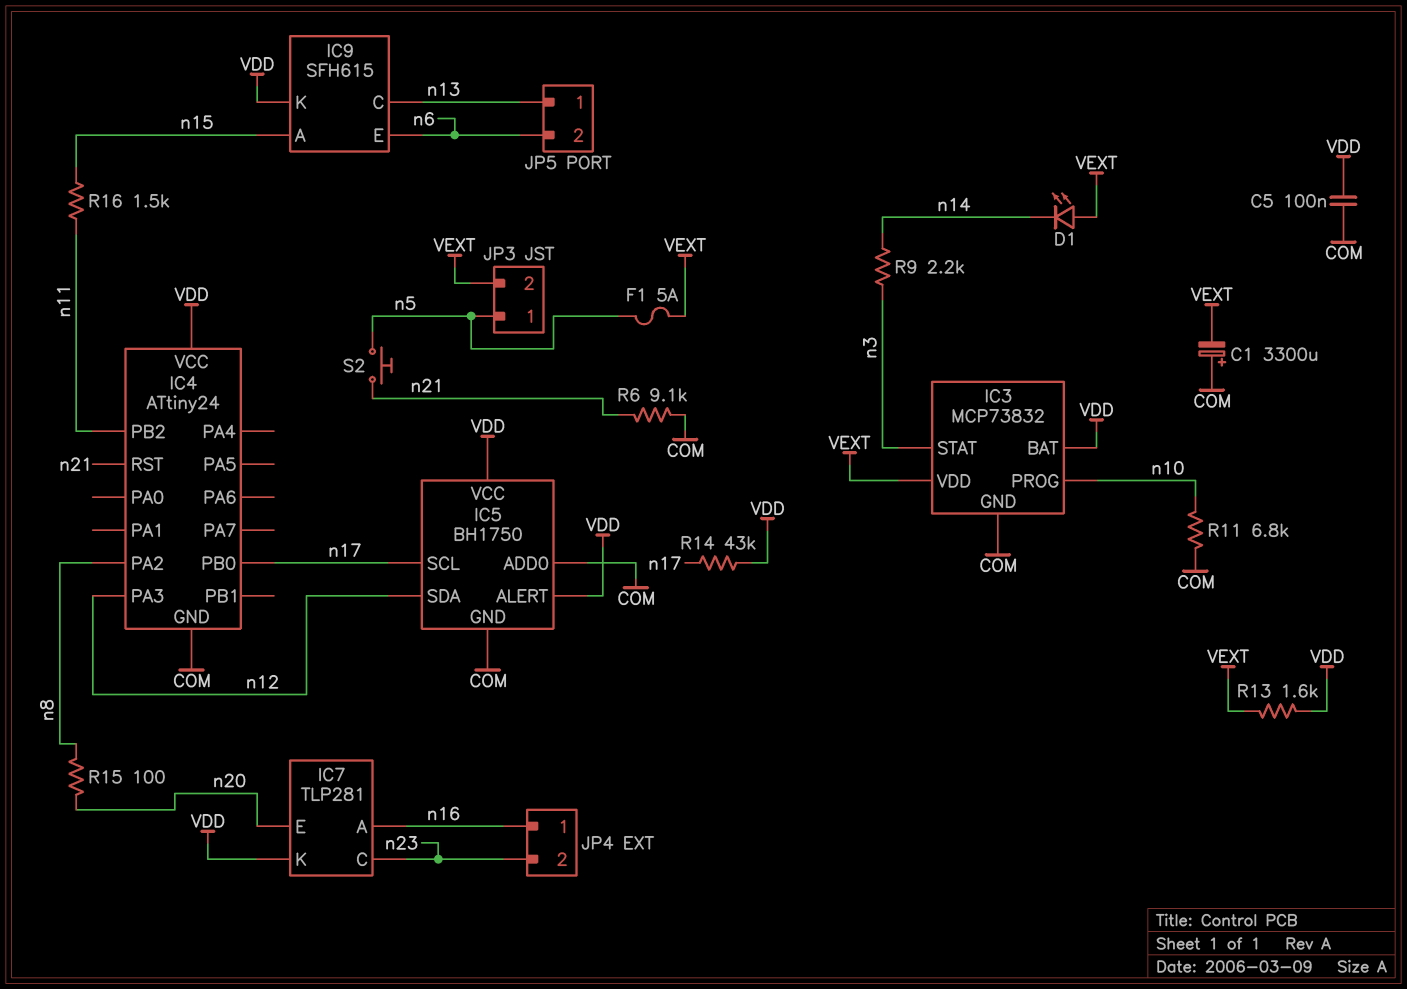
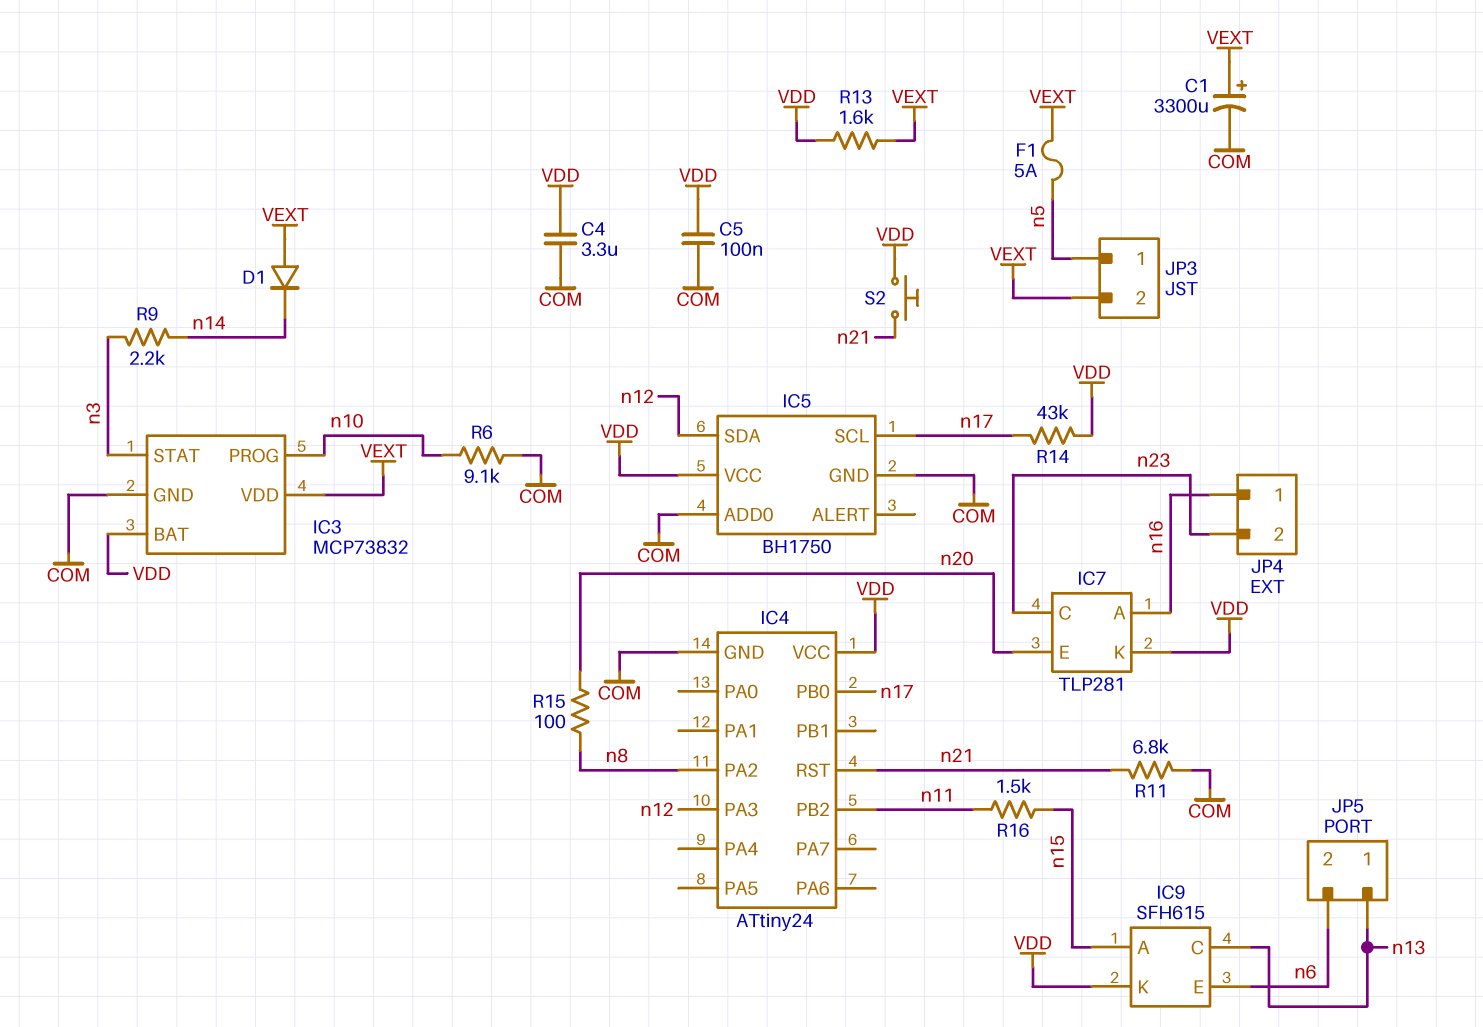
C1: 3300uF (plus COM, minus VEXT) -> 3300uF (plus VEXT, minus COM)
C4: none -> 3.3uF (COM, VDD)
D1: LED (A VEXT, K n14) -> diode (A VEXT, K n14)
IC5 pin ALERT: VDD -> none
R6: 9.1k (COM, n21) -> 9.1k (COM, n10)
R11: 6.8k (COM, n10) -> 6.8k (COM, n21)
S2: button (n5, n21) -> button (VDD, n21)

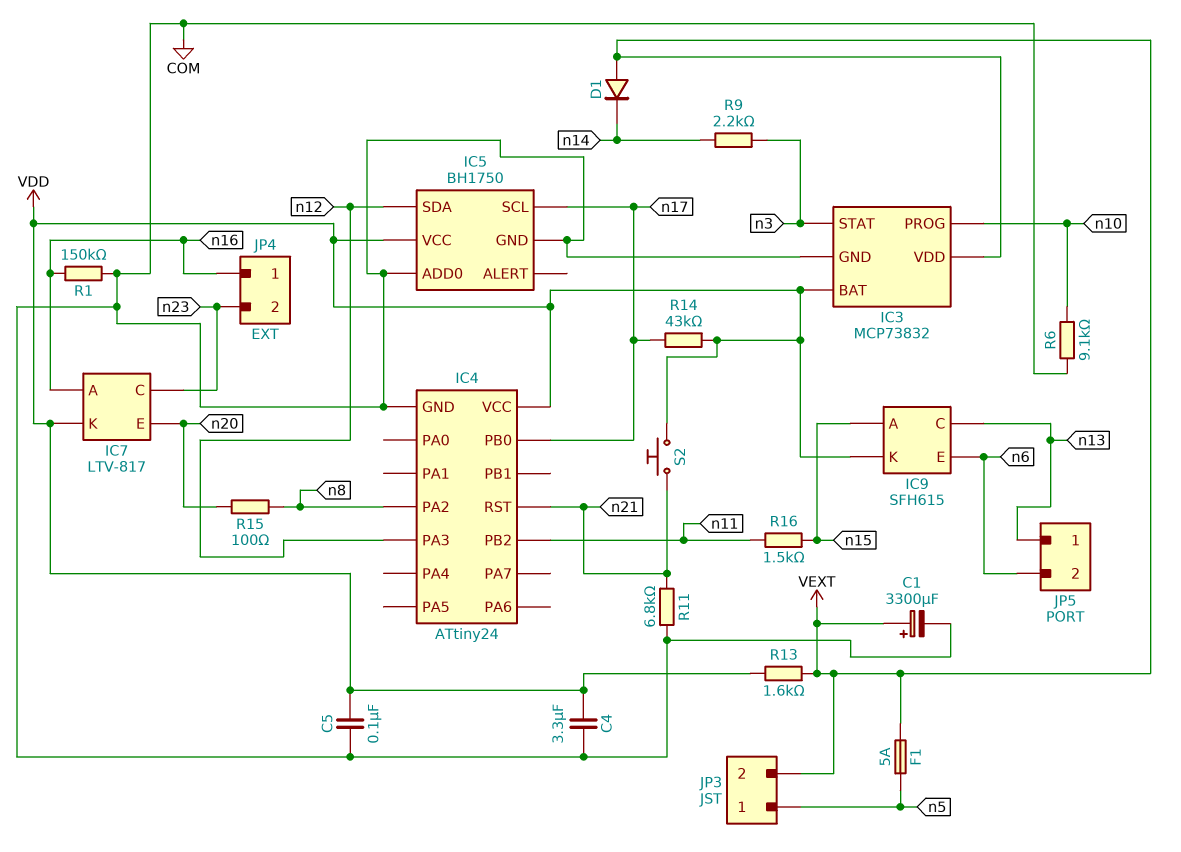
IC7: TLP281 -> LTV-817
R1: none -> 150k (COM, n16)

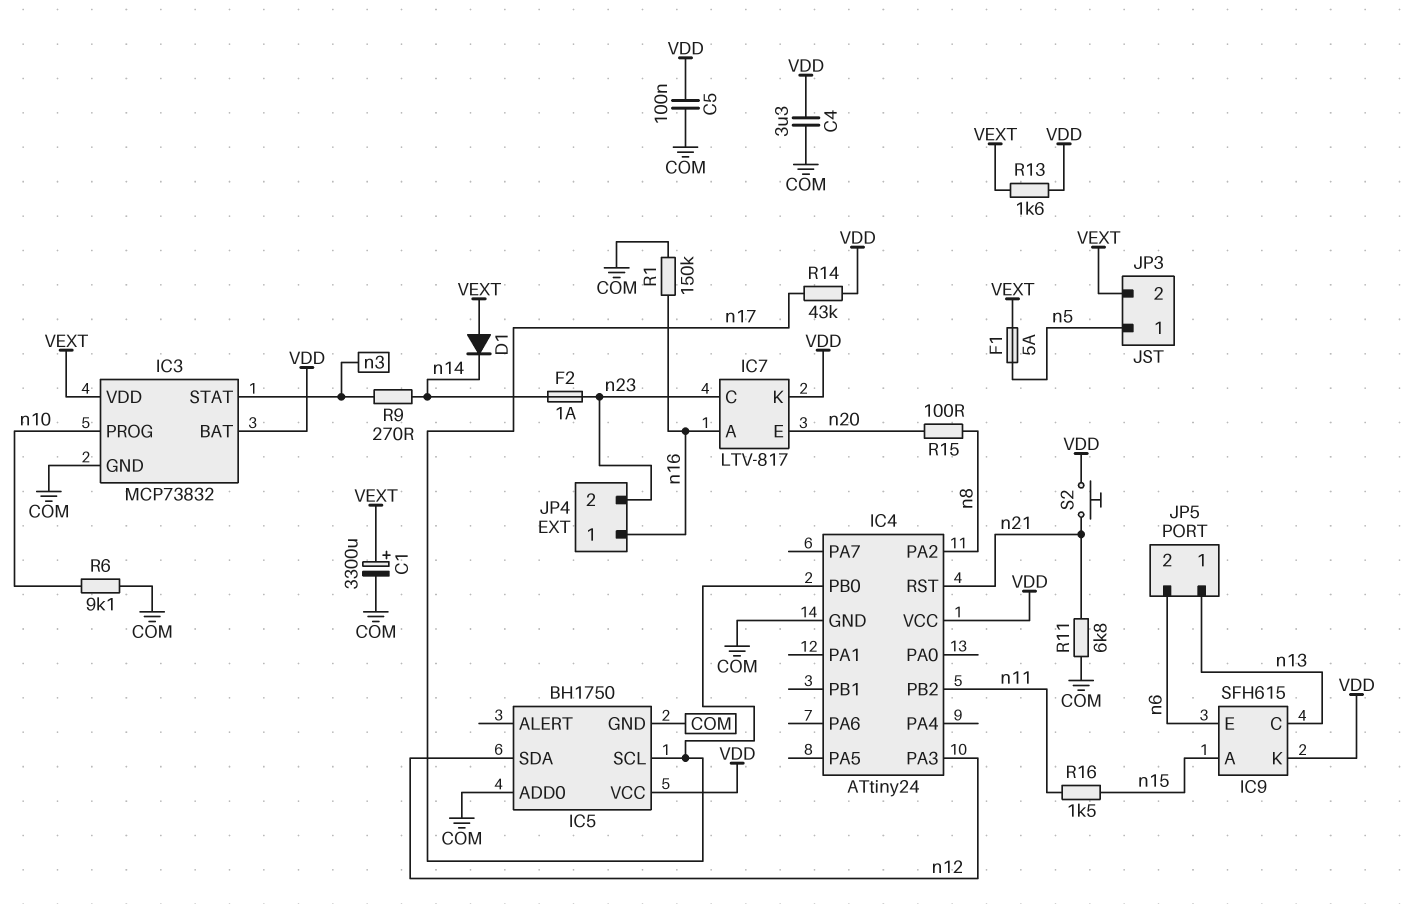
F2: none -> 1A (n14, n23)
R9: 2.2k (n3, n14) -> 270 (n3, n14)

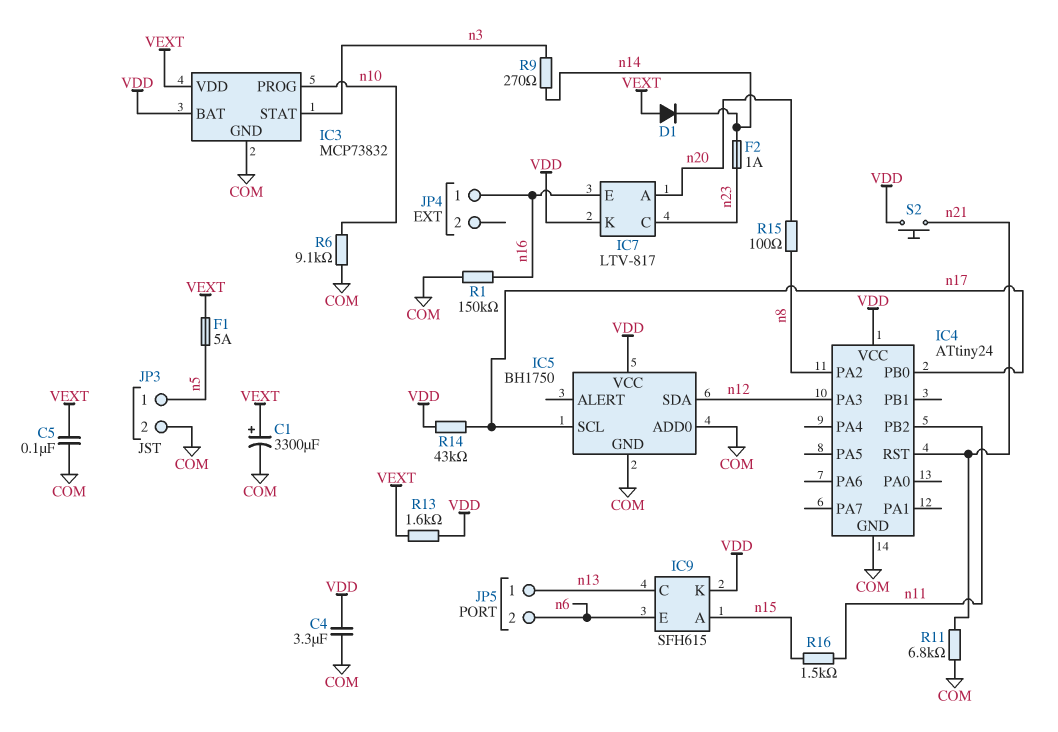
C5: 100nF (COM, VDD) -> 100nF (COM, VEXT)
IC7 pin A: n16 -> n20
IC7 pin E: n20 -> n16
JP3 pin 2: VEXT -> COM
JP4 pin 2: n23 -> none

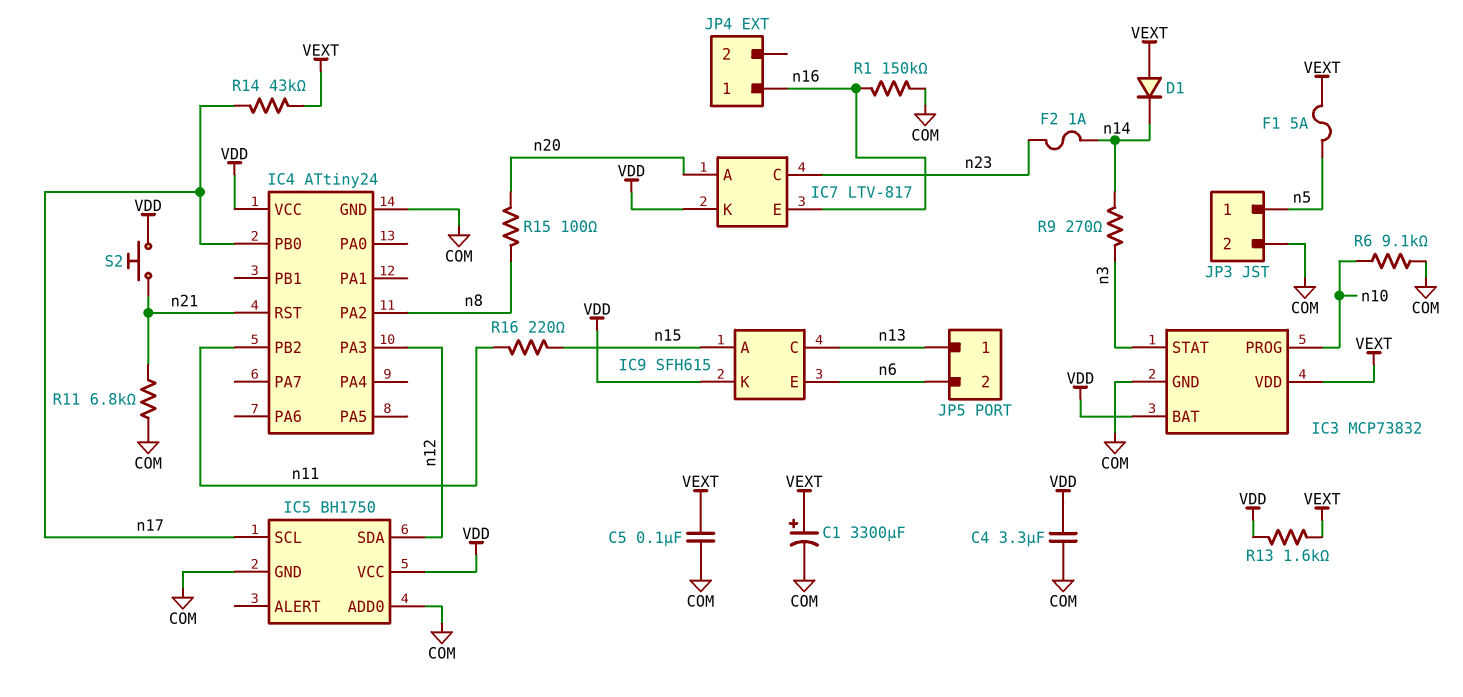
R14: 43k (VDD, n17) -> 43k (VEXT, n17)
R16: 1.5k (n11, n15) -> 220 (n11, n15)

